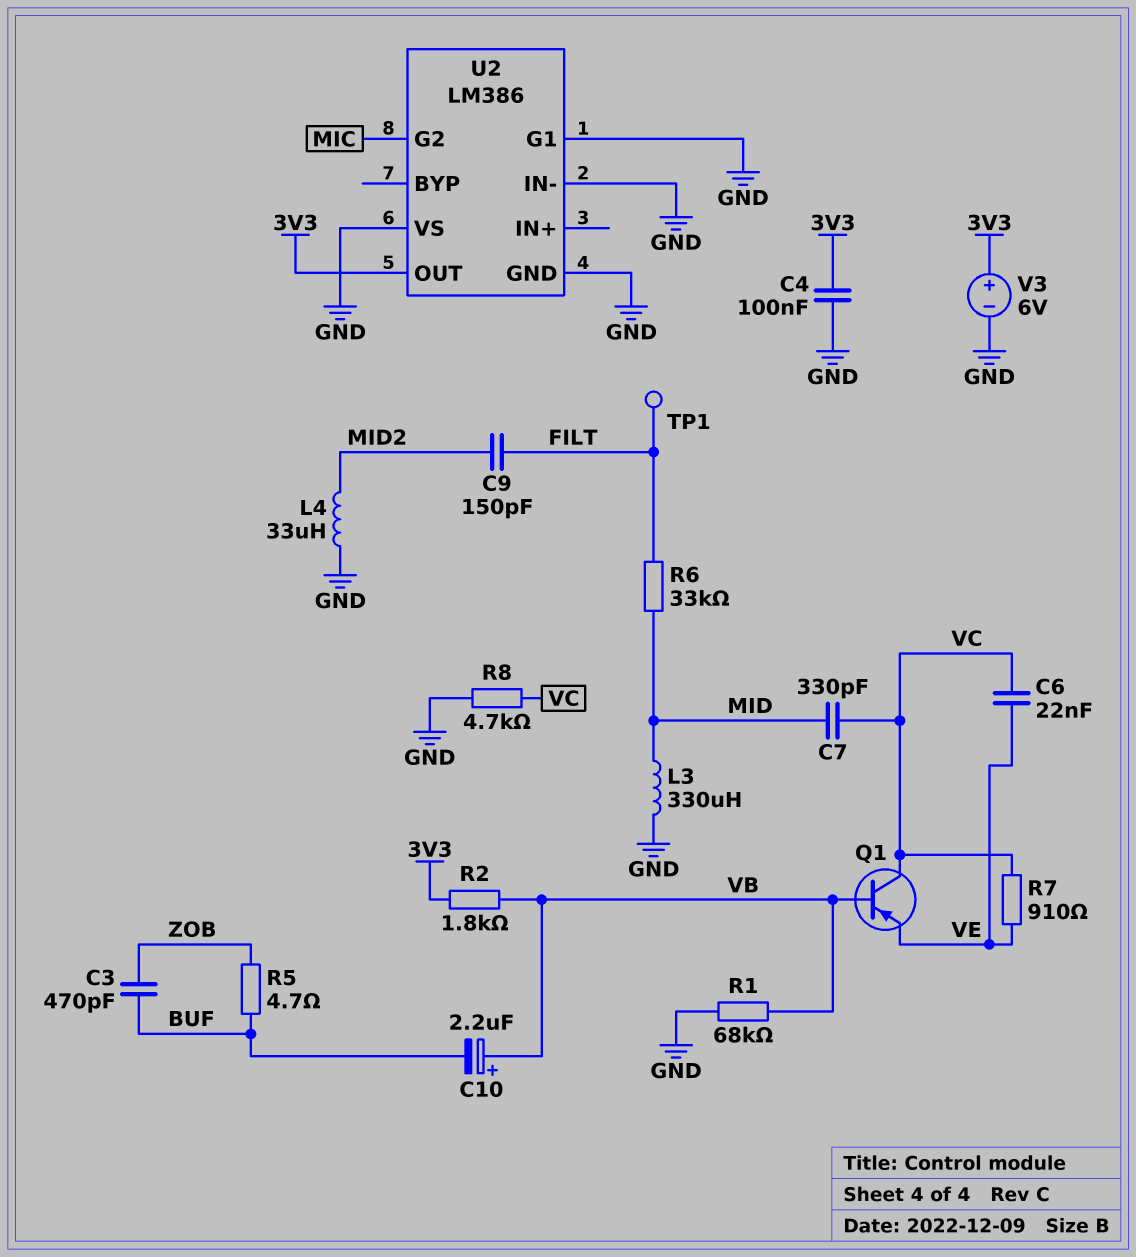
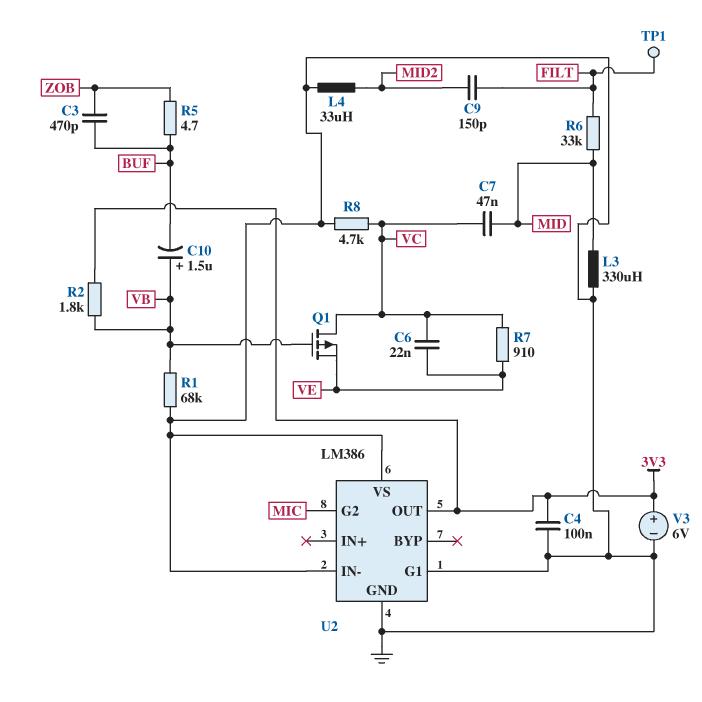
C7: 330pF (MID, VC) -> 47nF (MID, VC)
C10: 2.2uF (plus VB, minus BUF) -> 1.5uF (plus VB, minus BUF)
Q1: PNP (B VB, C VC, E VE) -> PMOS (G VB, D VC, S VE)

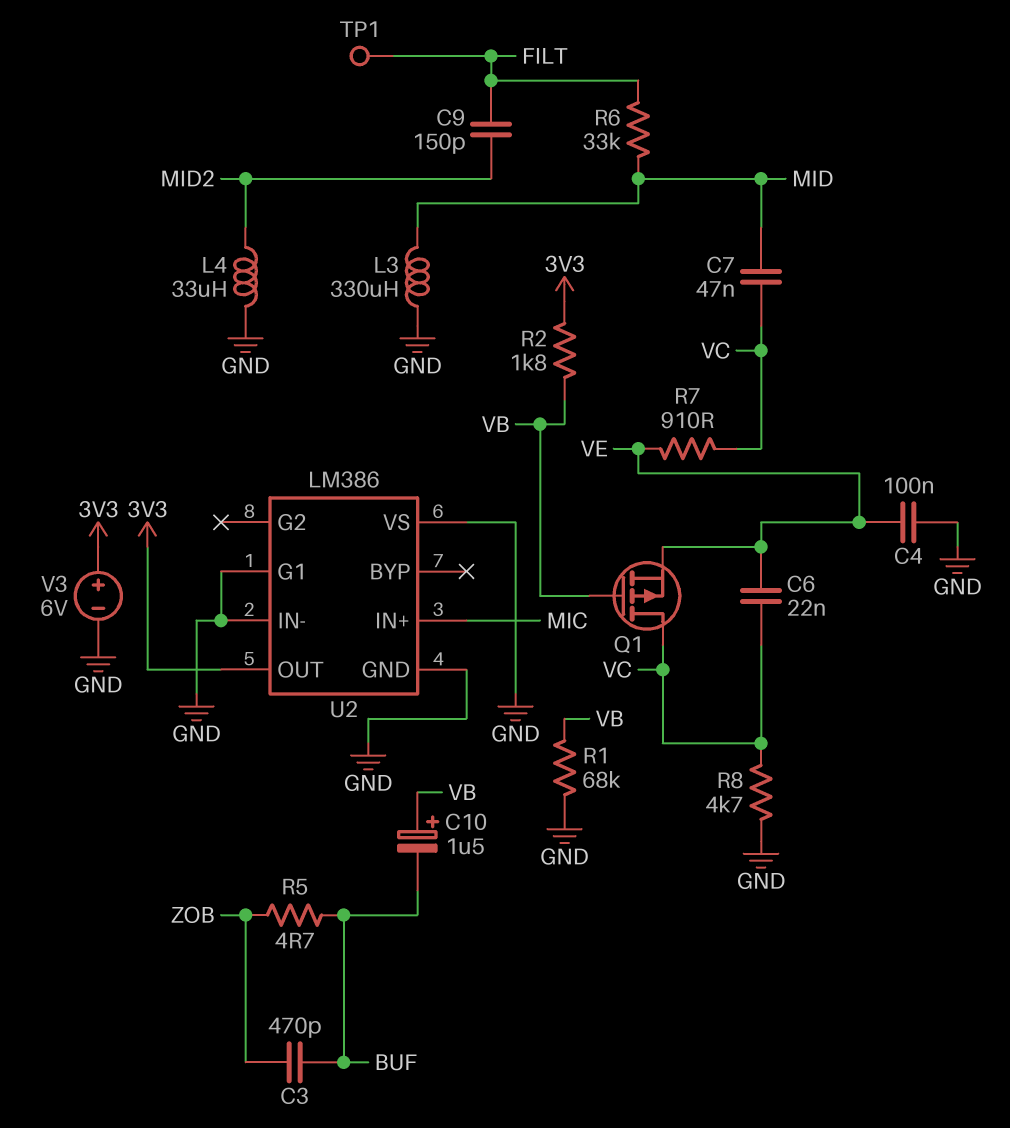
C4: 100nF (3V3, GND) -> 100nF (GND, VE)
U2 pin G2: MIC -> none
U2 pin IN+: none -> MIC

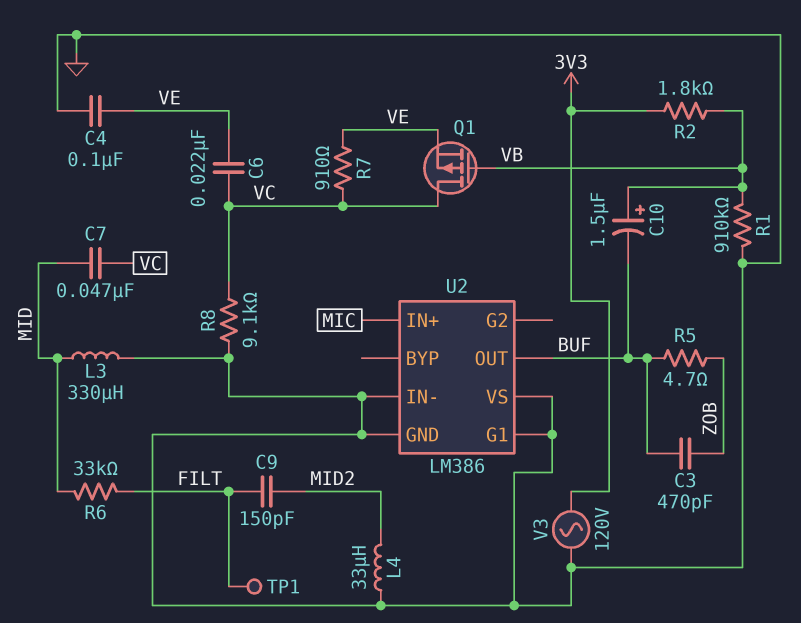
R1: 68k (GND, VB) -> 910k (GND, VB)
R8: 4.7k (GND, VC) -> 9.1k (GND, VC)
U2 pin OUT: 3V3 -> BUF
V3: 6V (plus 3V3, minus GND) -> AC 120V (3V3, GND)

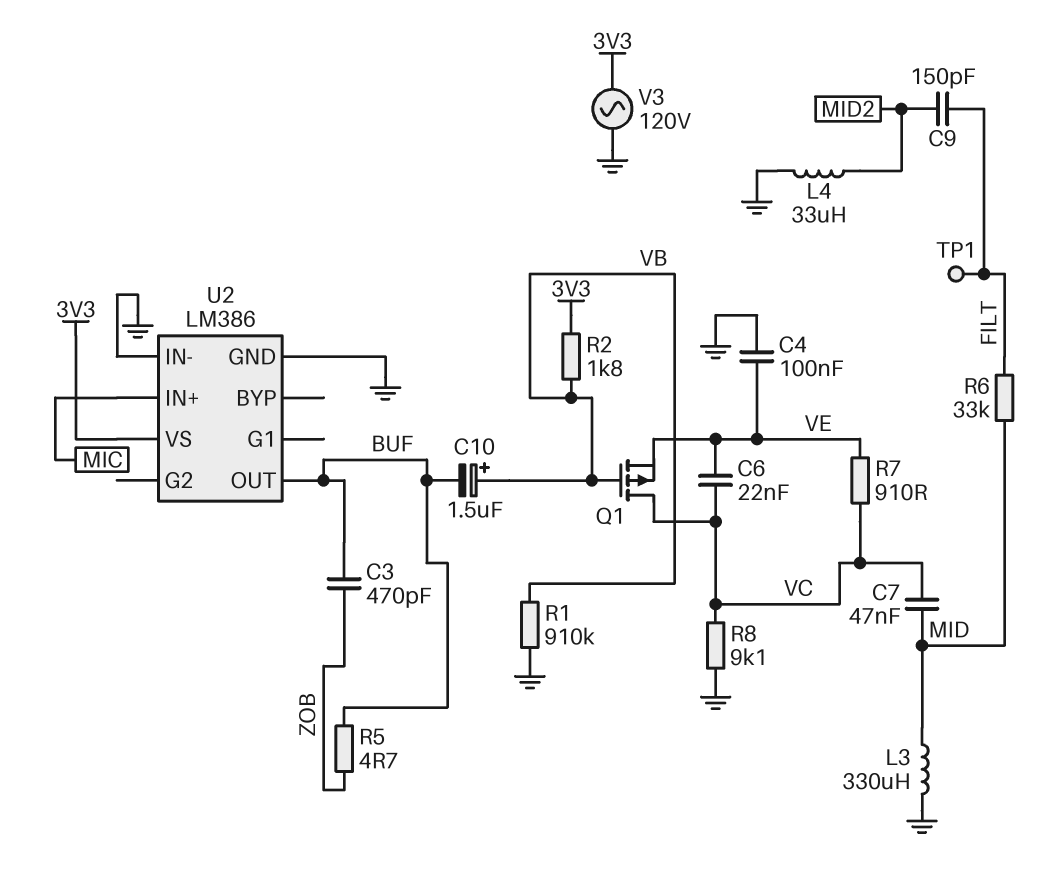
U2 pin G1: GND -> none
U2 pin VS: GND -> 3V3

